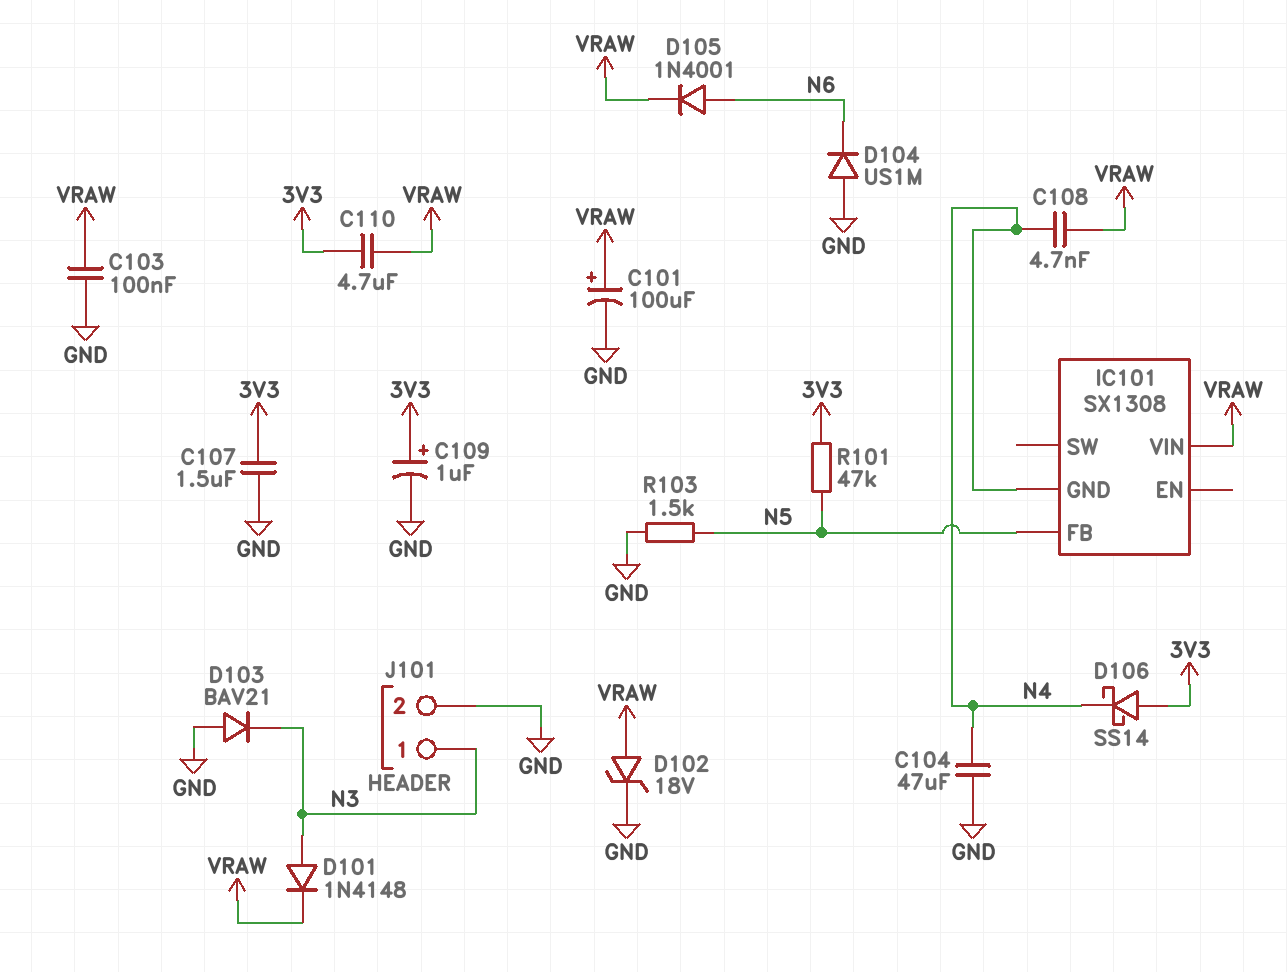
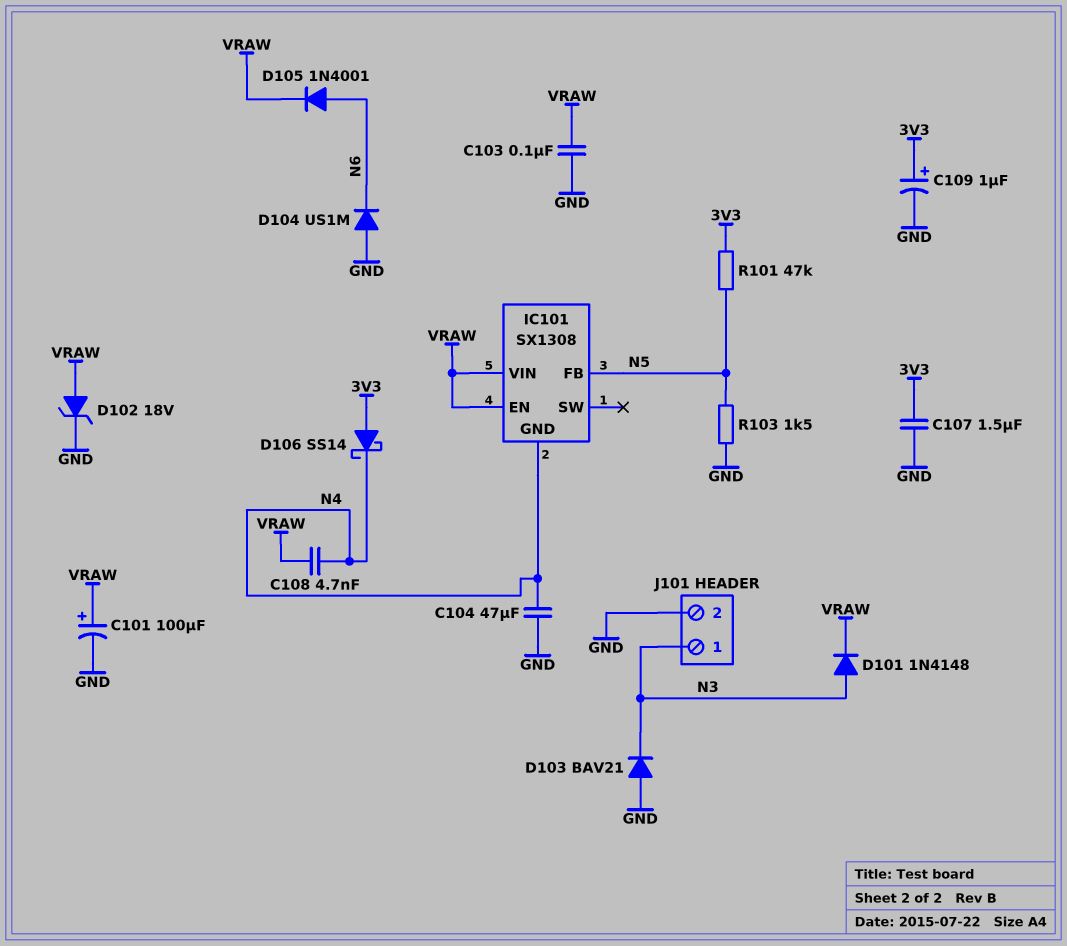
C110: 4.7uF (3V3, VRAW) -> none
IC101 pin EN: none -> VRAW

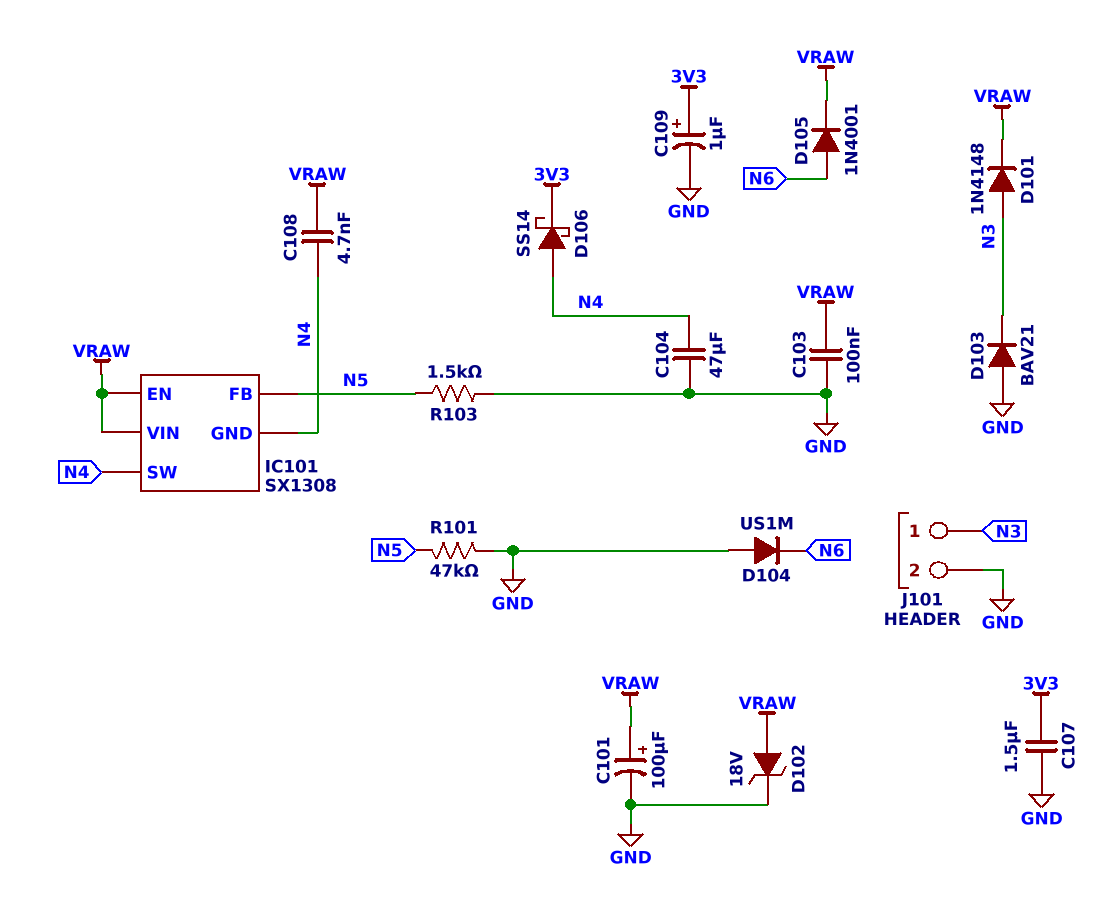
D106: schottky SS14 (A 3V3, K N4) -> schottky SS14 (A N4, K 3V3)
IC101 pin SW: none -> N4
R101: 47k (3V3, N5) -> 47k (GND, N5)

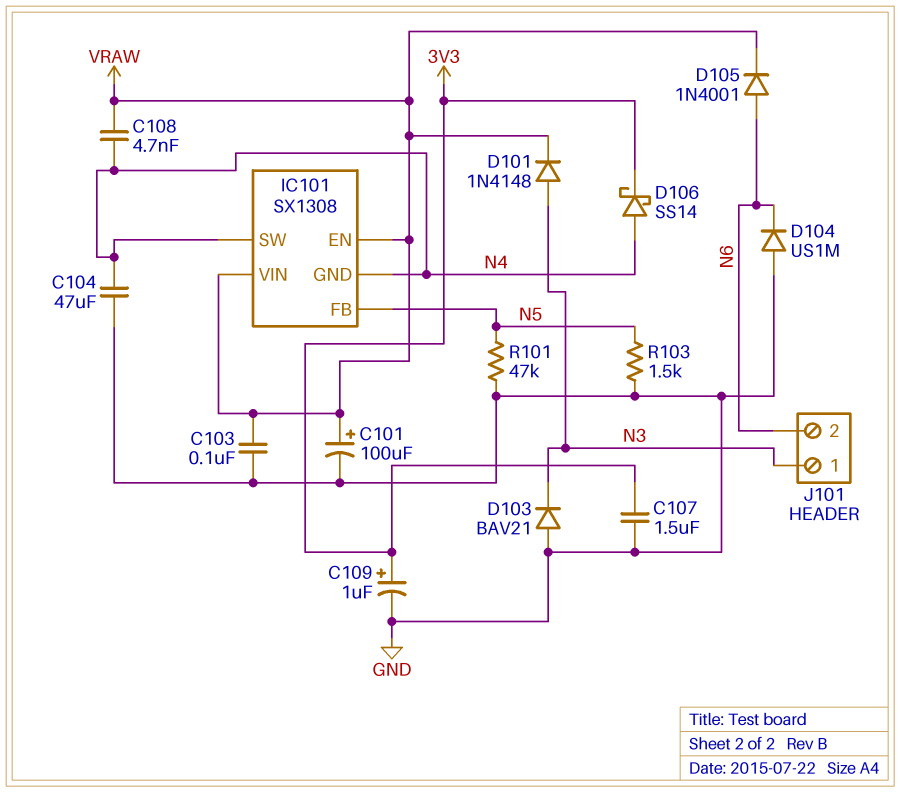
D102: zener 18V (A VRAW, K GND) -> none
J101 pin 2: GND -> N6

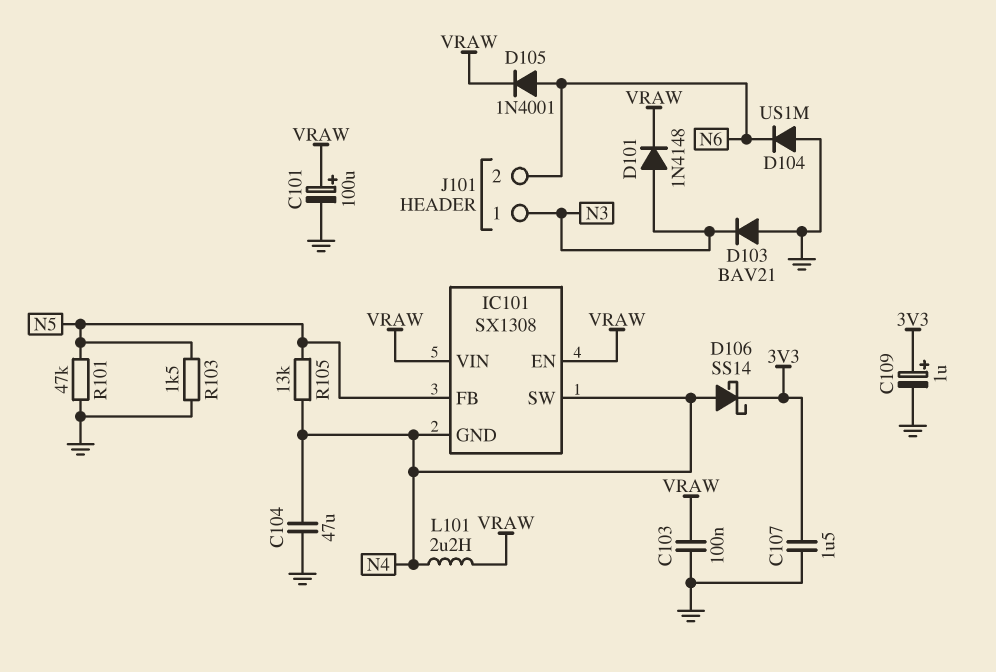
C108: 4.7nF (N4, VRAW) -> none
L101: none -> 2.2uH (N4, VRAW)
R105: none -> 13k (N4, N5)

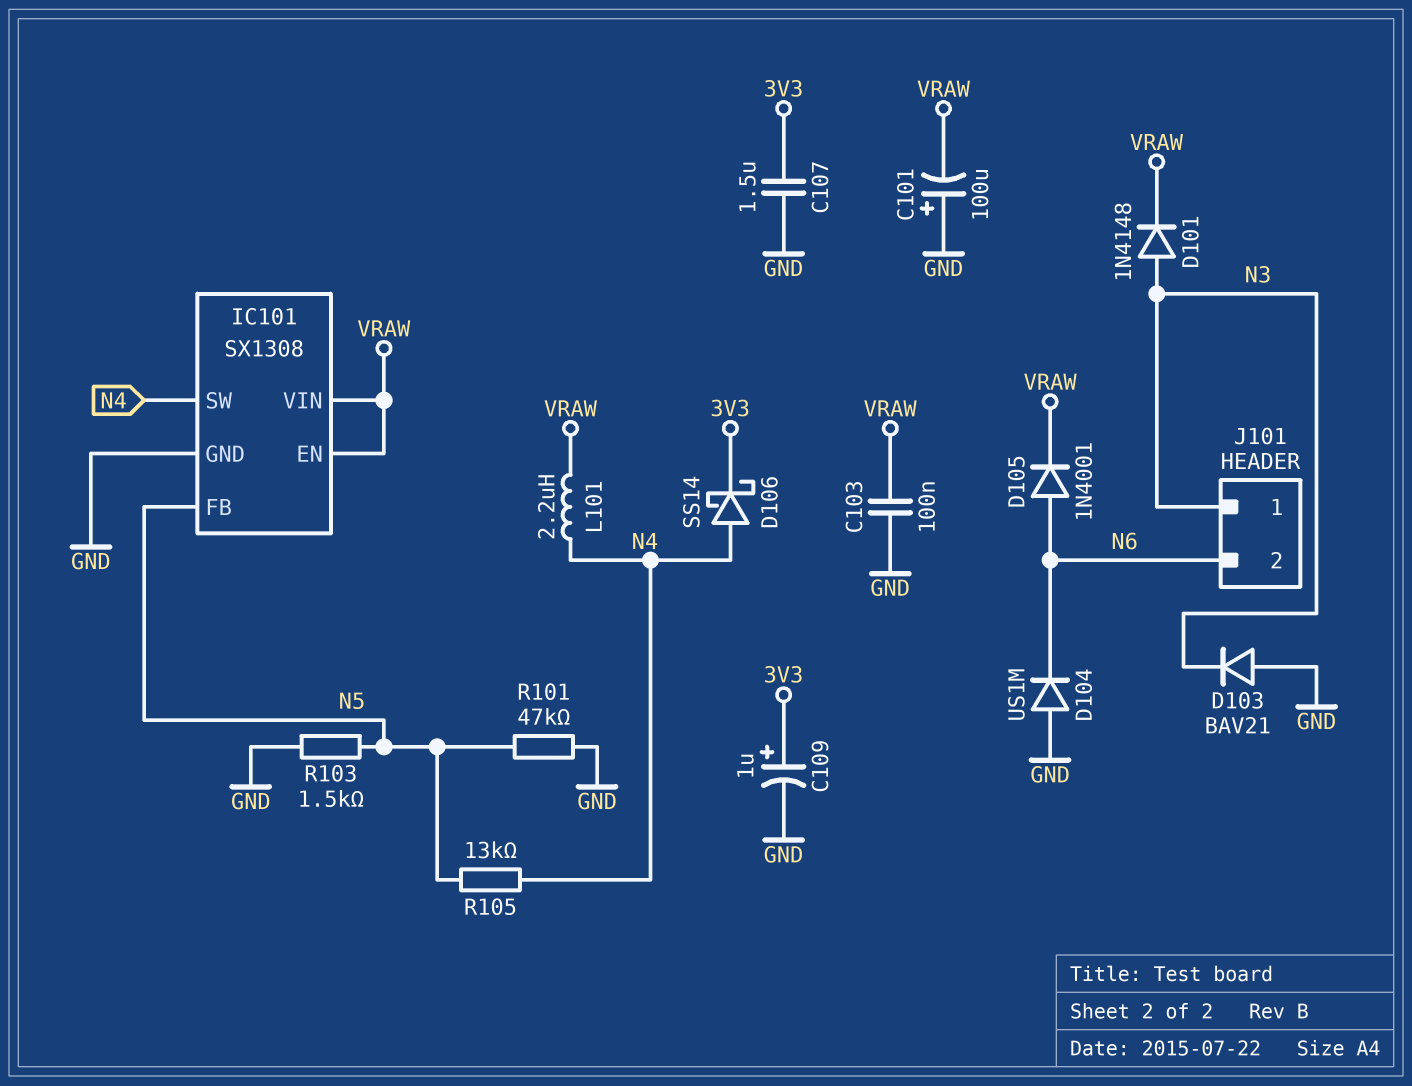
C101: 100uF (plus VRAW, minus GND) -> 100uF (plus GND, minus VRAW)
C104: 47uF (GND, N4) -> none
IC101 pin GND: N4 -> GND

